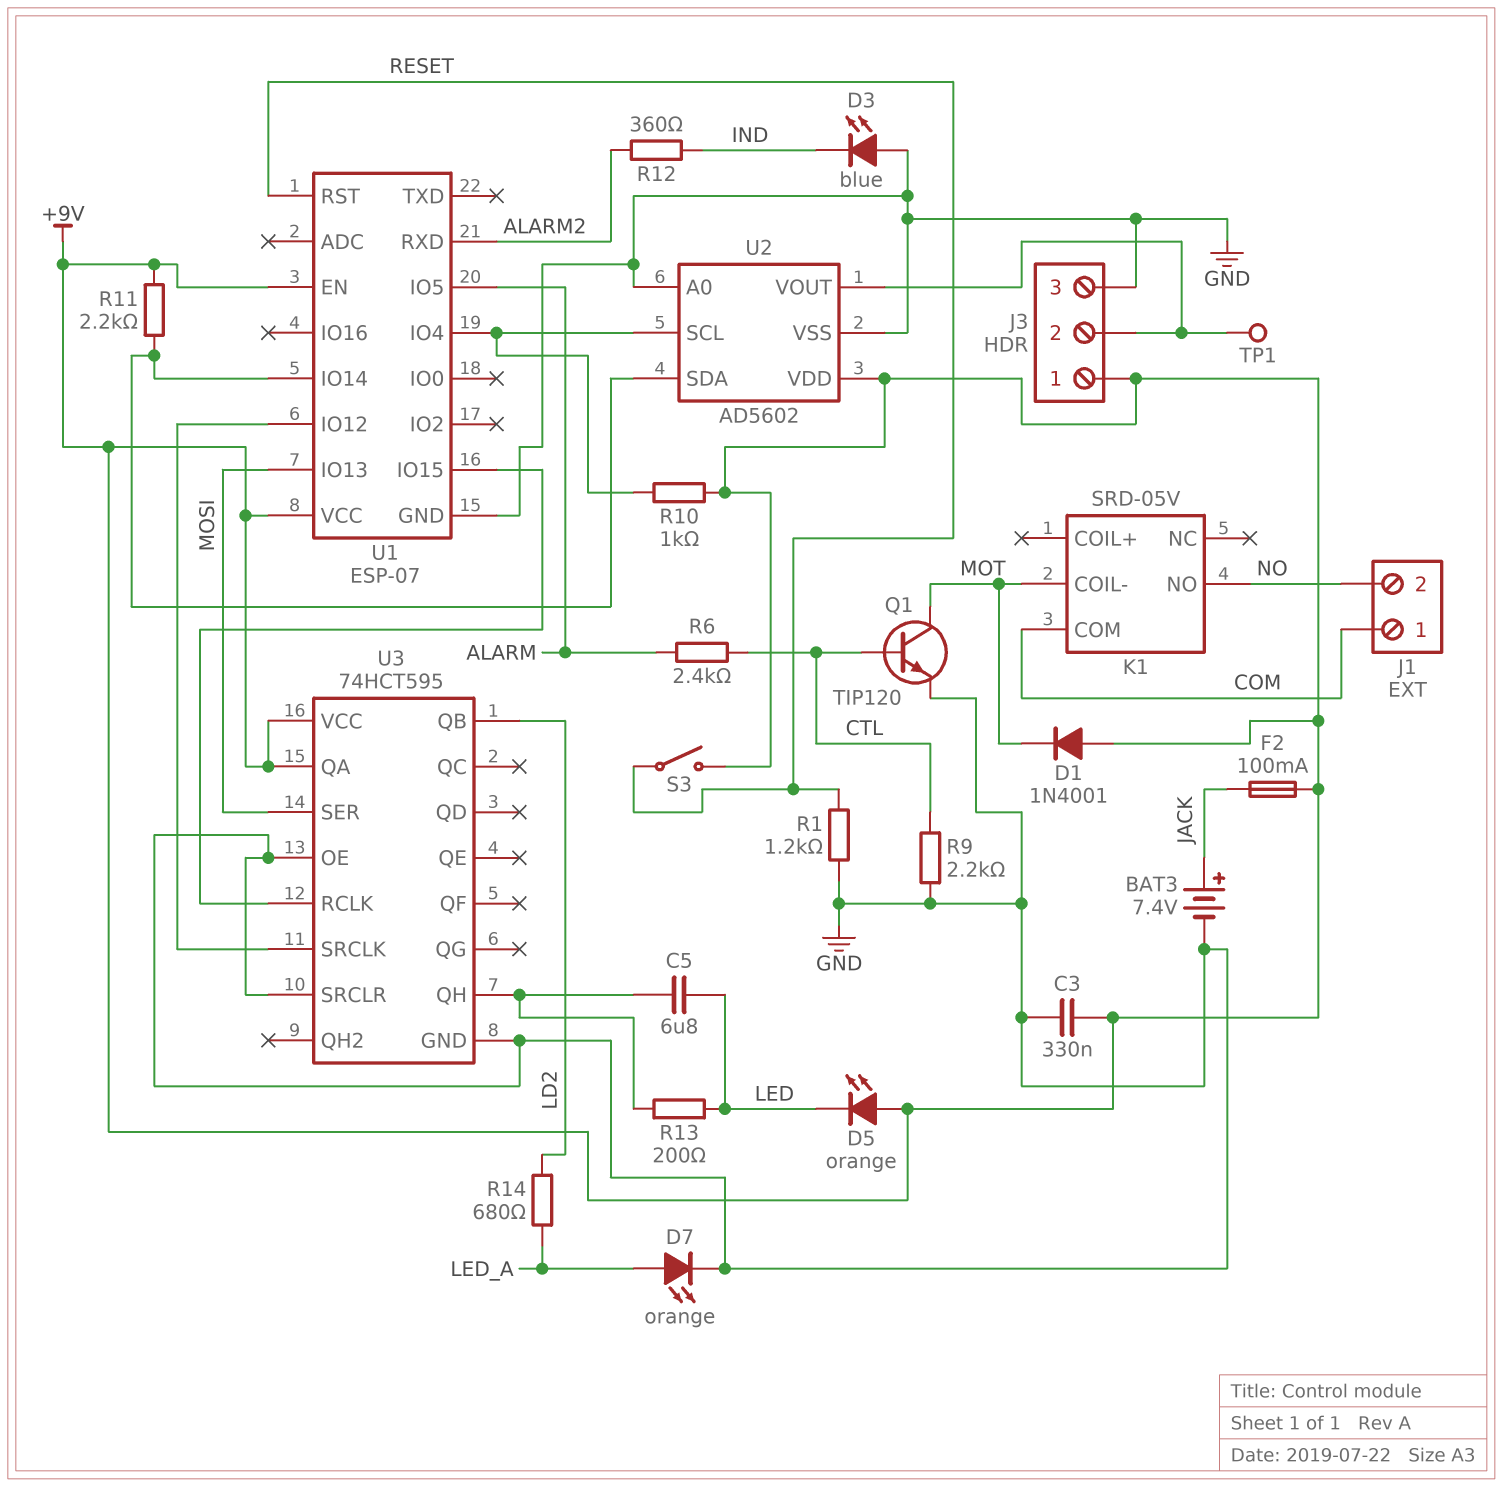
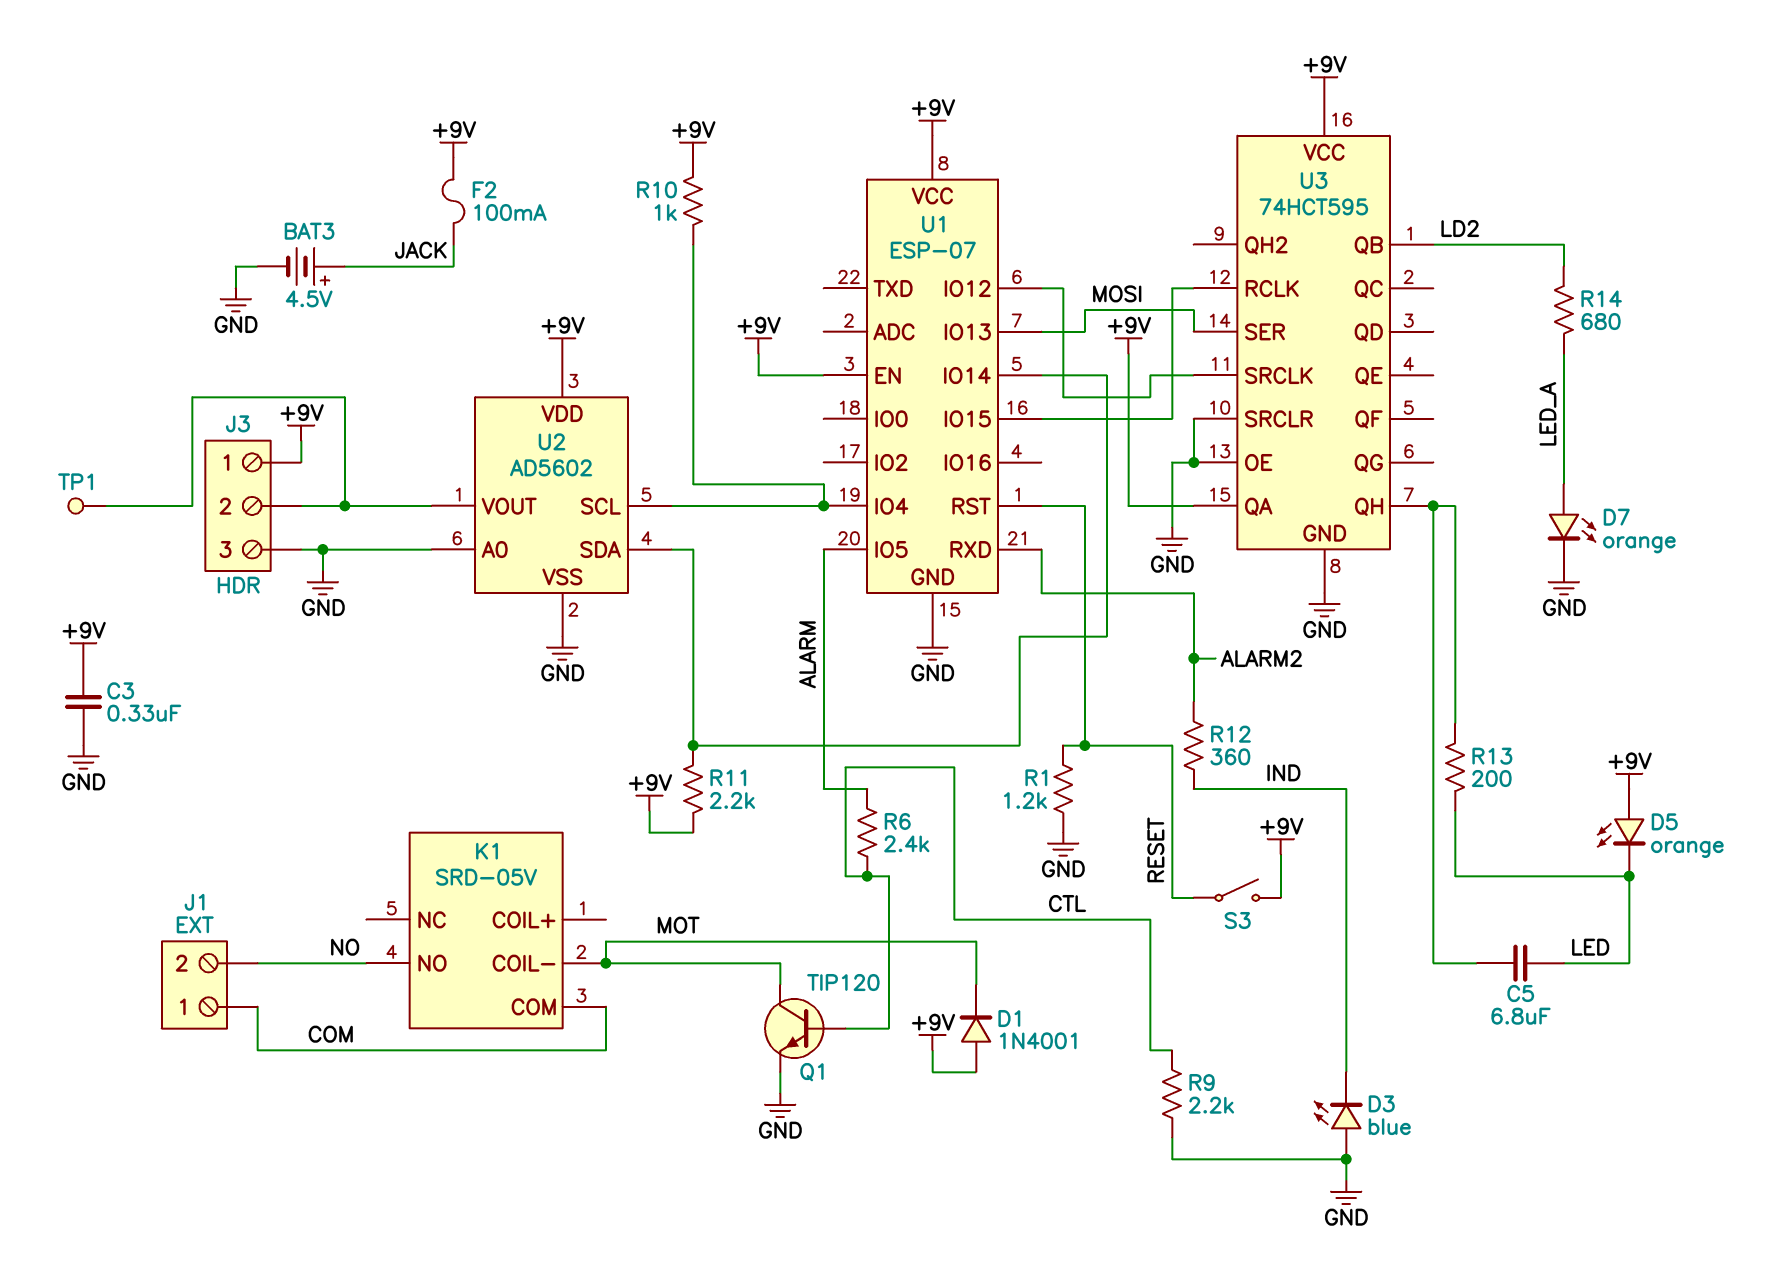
BAT3: 7.4V (plus JACK, minus GND) -> 4.5V (plus JACK, minus GND)

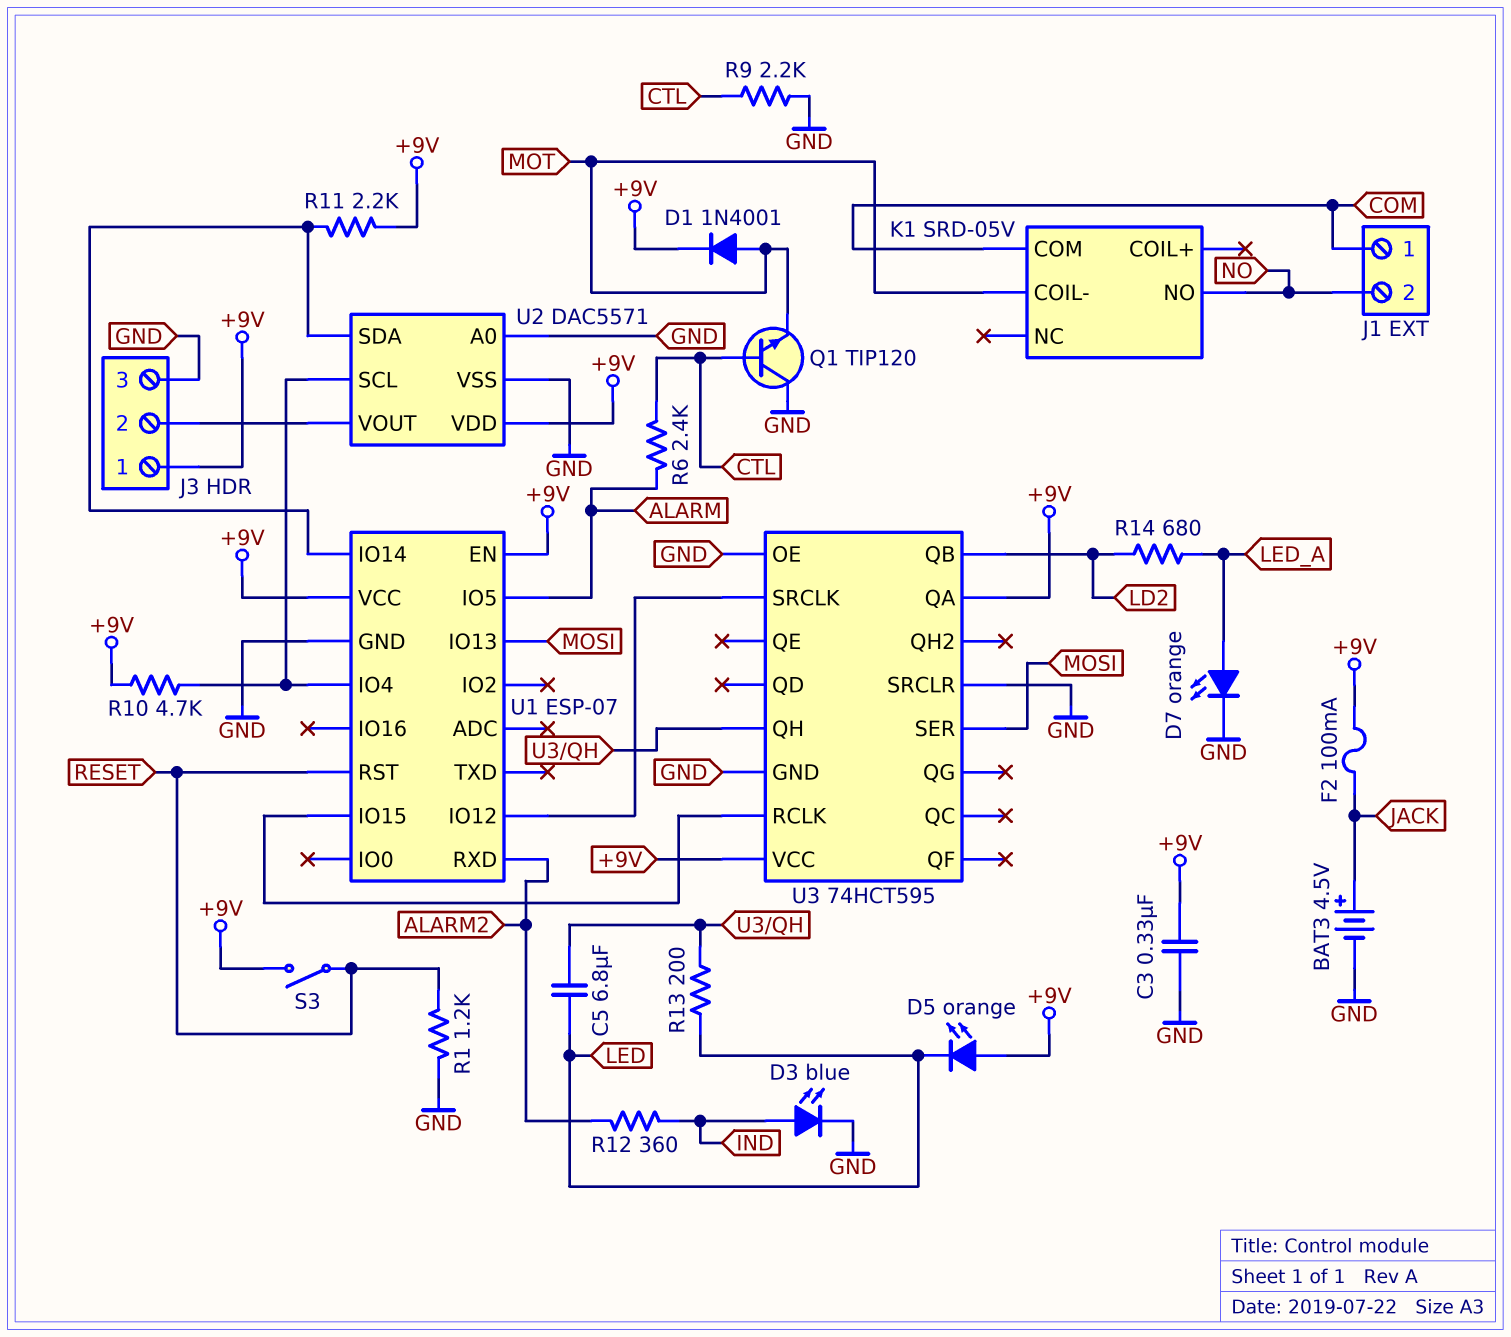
D1: diode 1N4001 (A +9V, K MOT) -> diode 1N4001 (A MOT, K +9V)
D3: LED blue (A GND, K IND) -> LED blue (A IND, K GND)
Q1: NPN TIP120 (B CTL, C MOT, E GND) -> NPN TIP120 (B CTL, C GND, E MOT)
R10: 1k (+9V, U1/IO4) -> 4.7k (+9V, U1/IO4)
TP1: test point (J3/2) -> none
U2: AD5602 -> DAC5571

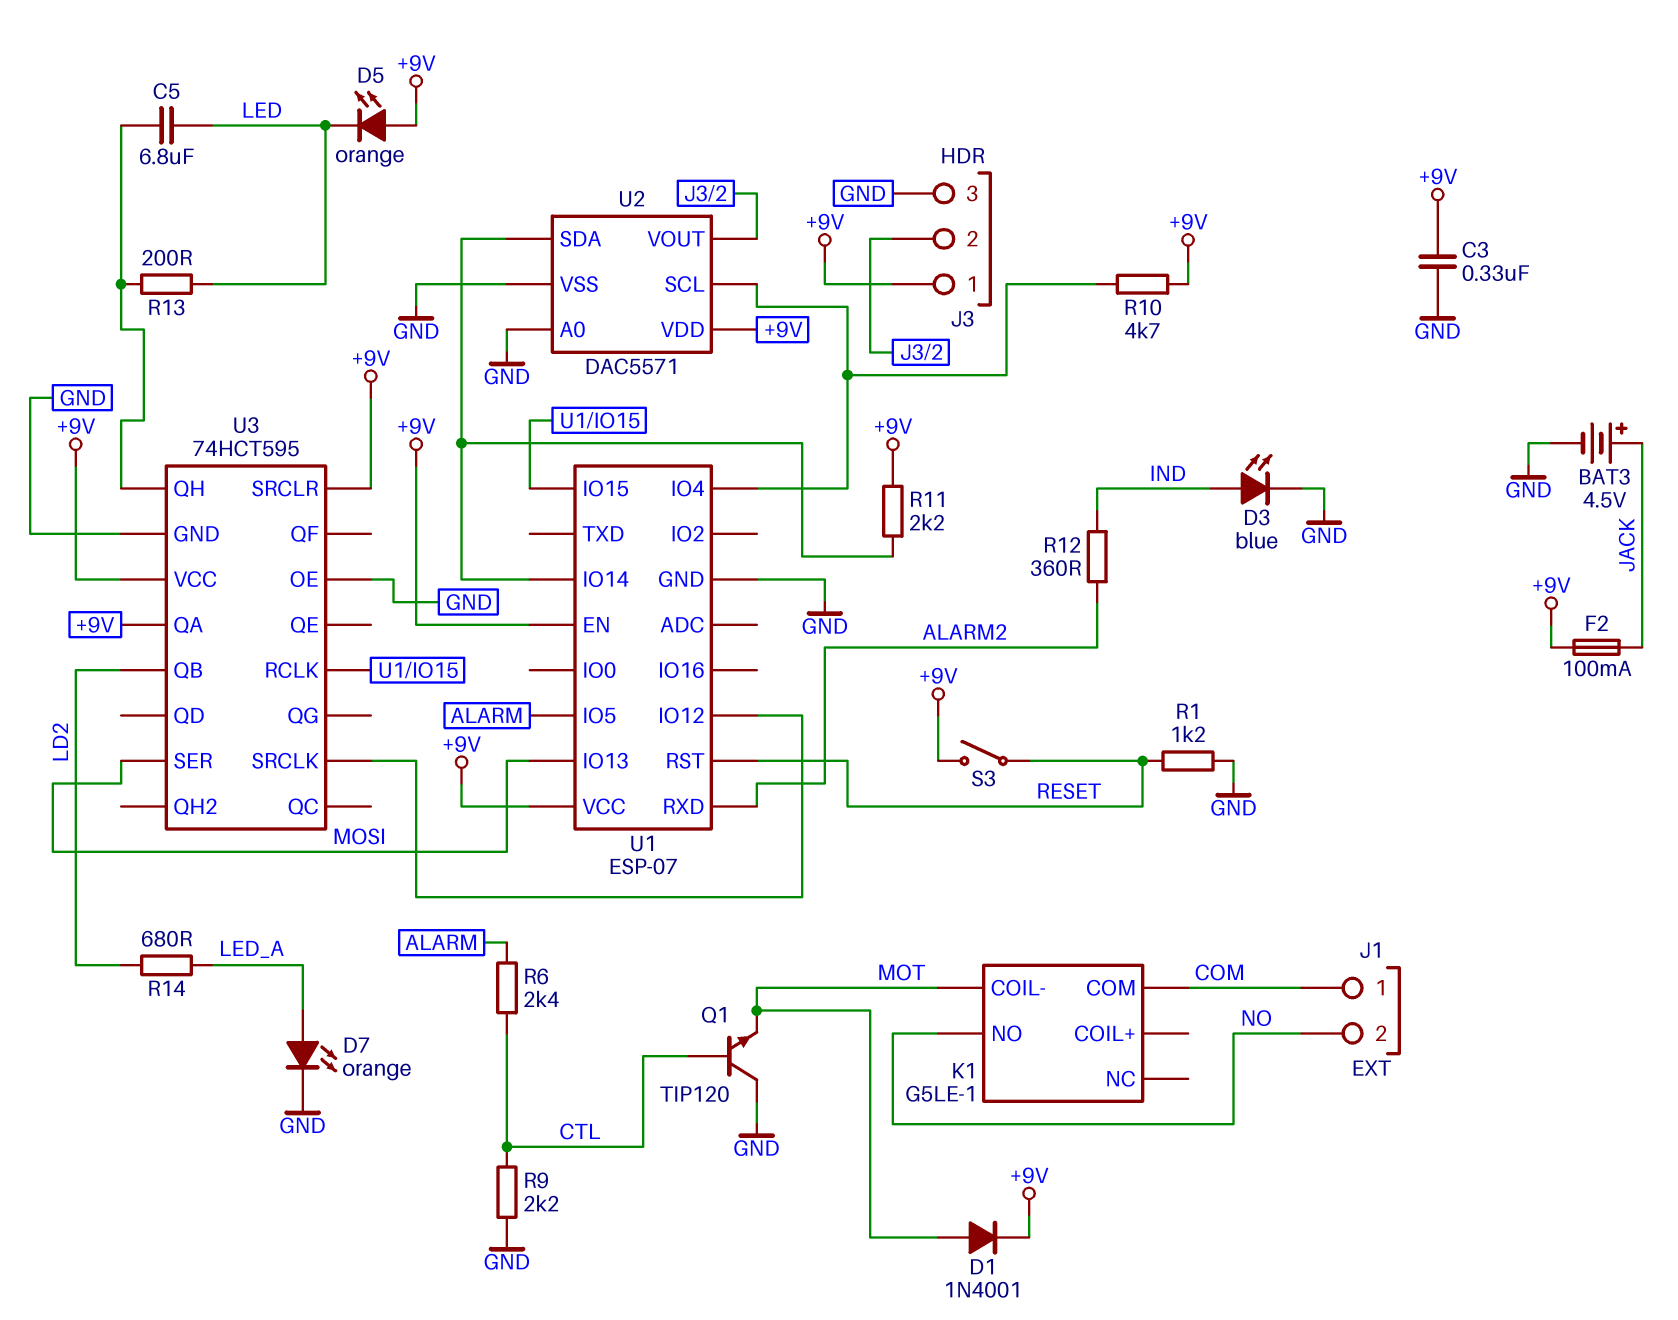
K1: SRD-05V -> G5LE-1
U3 pin SRCLR: GND -> +9V

